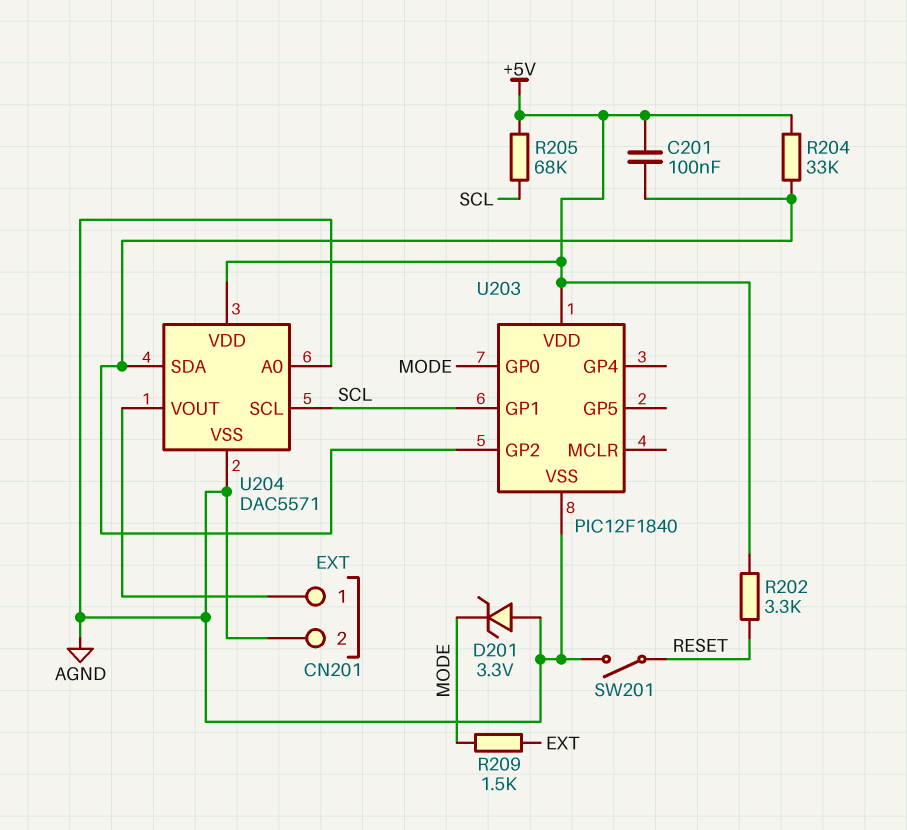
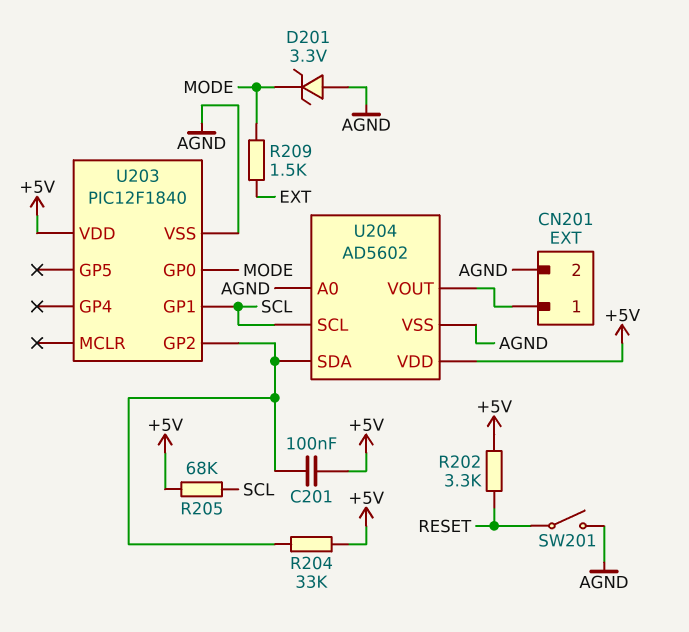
U204: DAC5571 -> AD5602

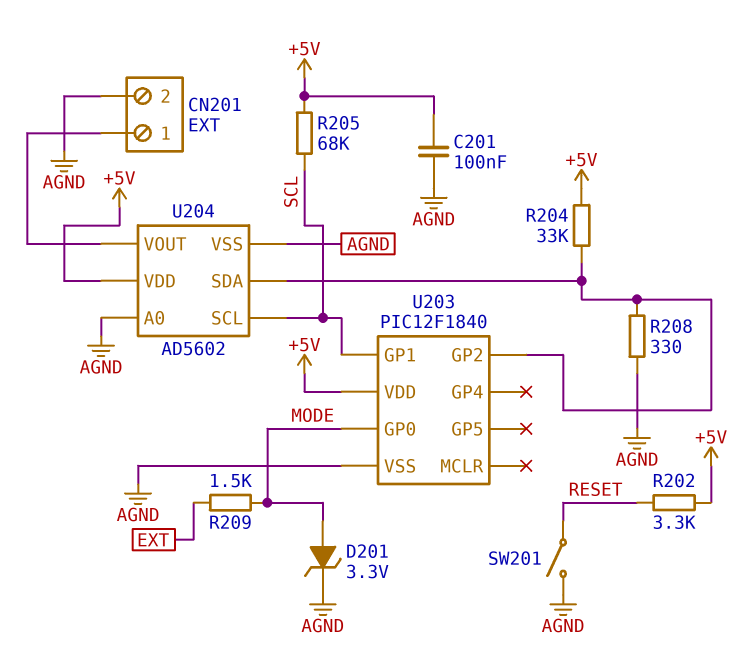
C201: 100nF (+5V, U203/GP2) -> 100nF (+5V, AGND)
D201: zener 3.3V (A AGND, K MODE) -> zener 3.3V (A MODE, K AGND)
R208: none -> 330 (AGND, U203/GP2)

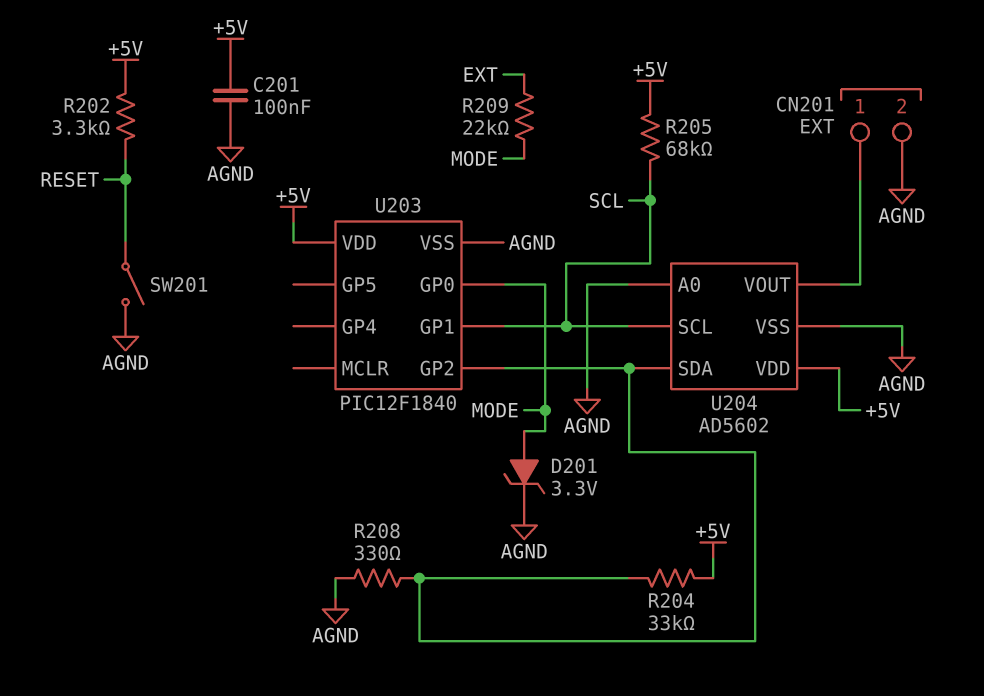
R209: 1.5k (EXT, MODE) -> 22k (EXT, MODE)

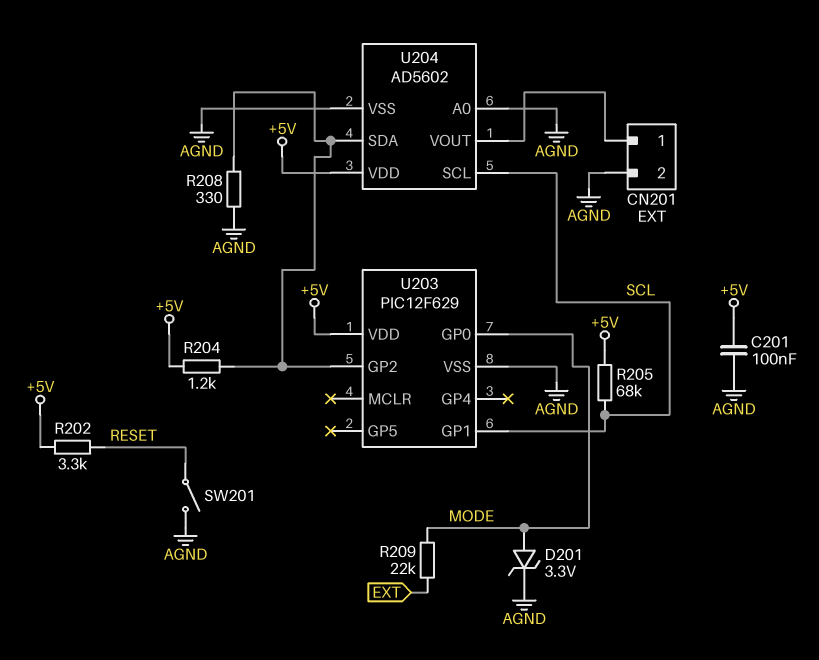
R204: 33k (+5V, U203/GP2) -> 1.2k (+5V, U203/GP2)
U203: PIC12F1840 -> PIC12F629

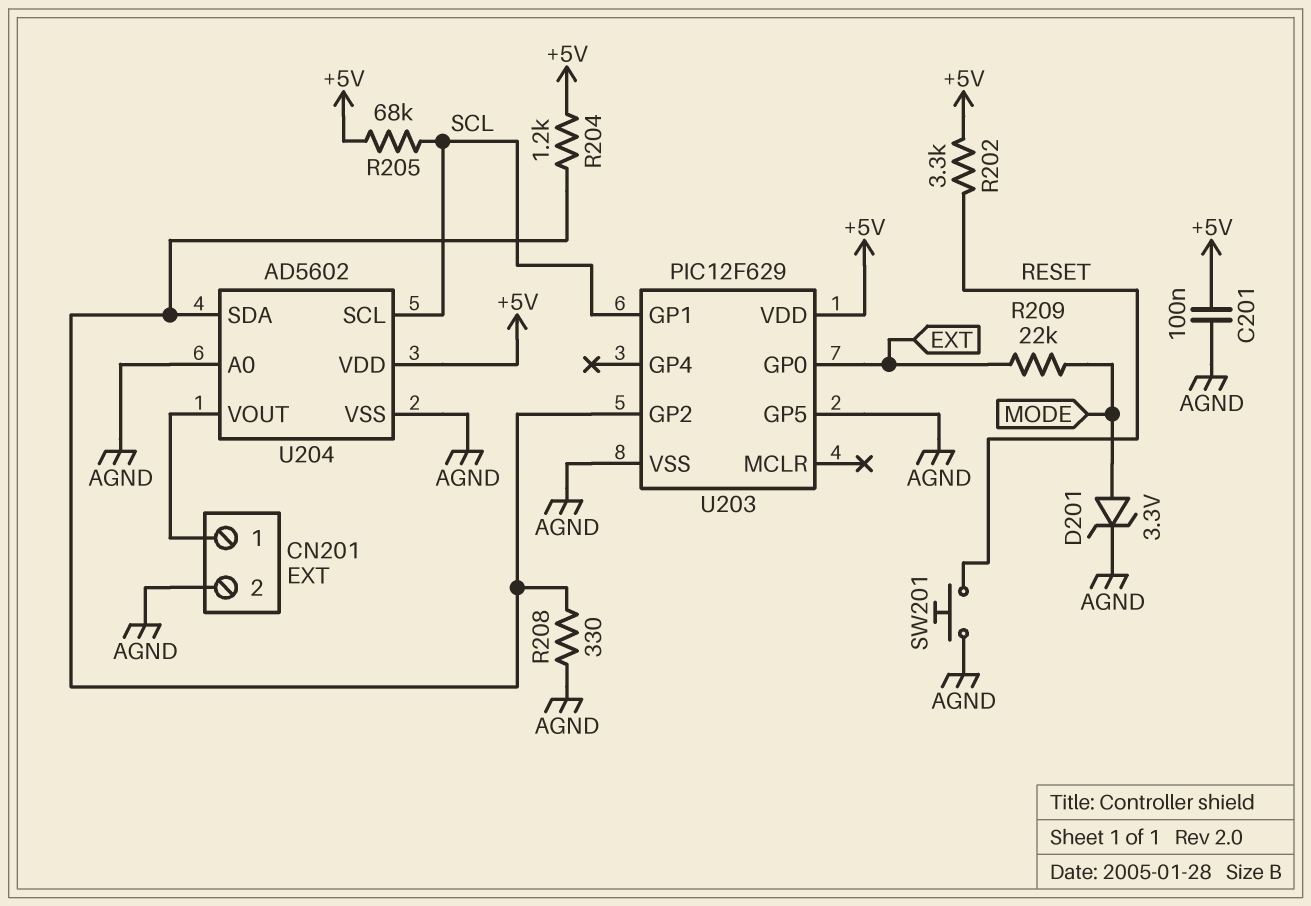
SW201: switch (AGND, RESET) -> button (AGND, RESET)
U203 pin GP0: MODE -> EXT
U203 pin GP5: none -> AGND

